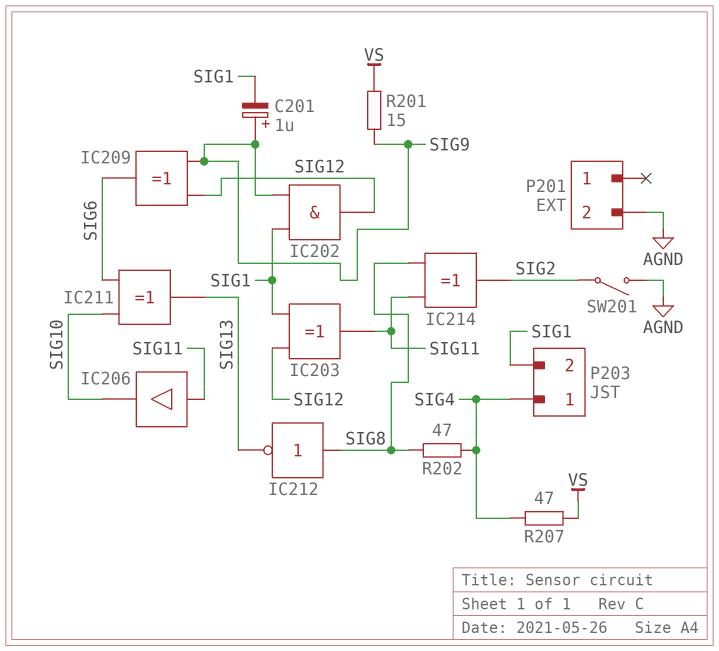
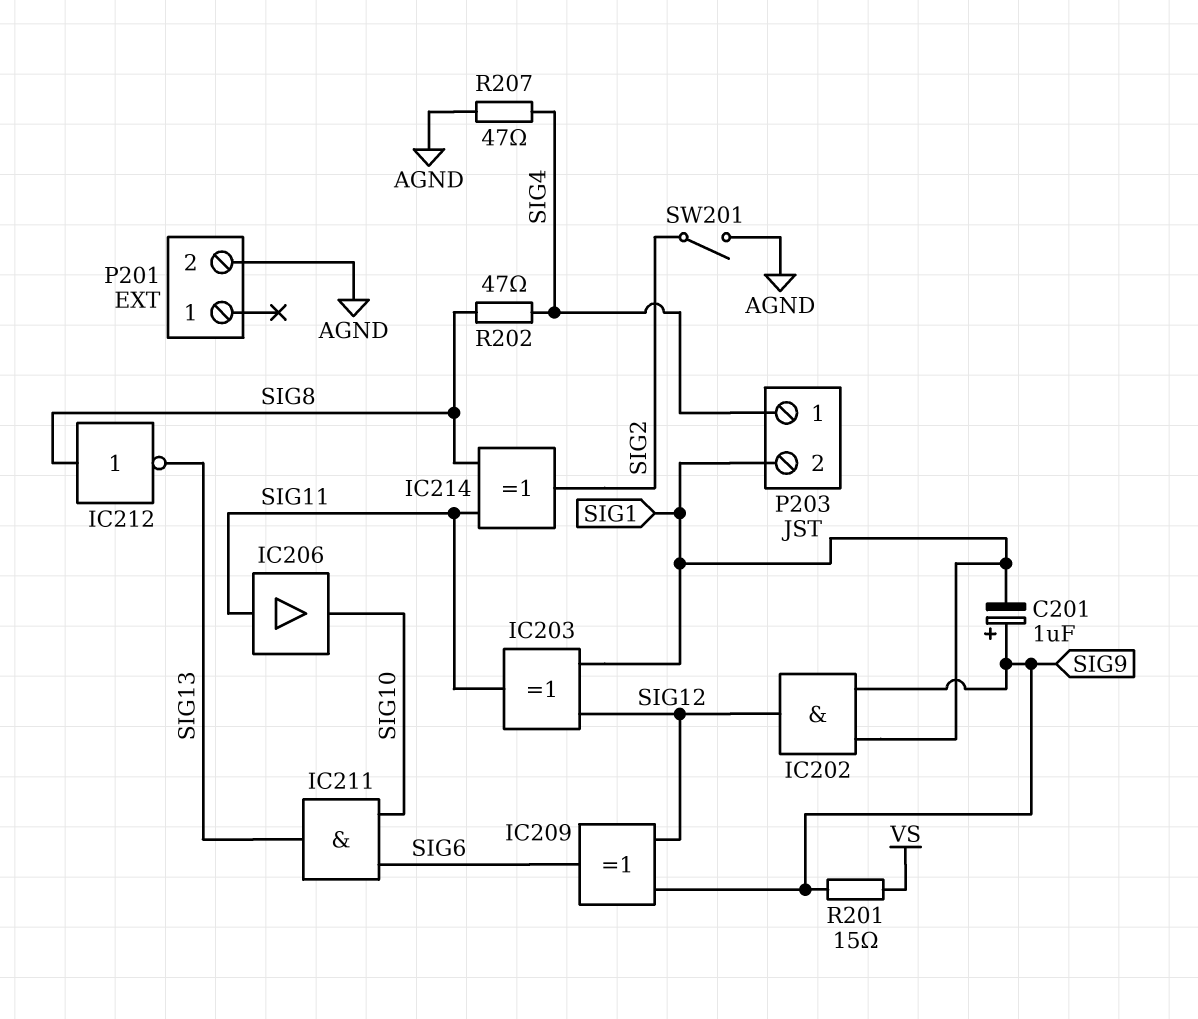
IC211: XOR (in SIG6, in SIG10, out SIG13) -> AND (in SIG6, in SIG10, out SIG13)
R207: 47 (SIG4, VS) -> 47 (AGND, SIG4)

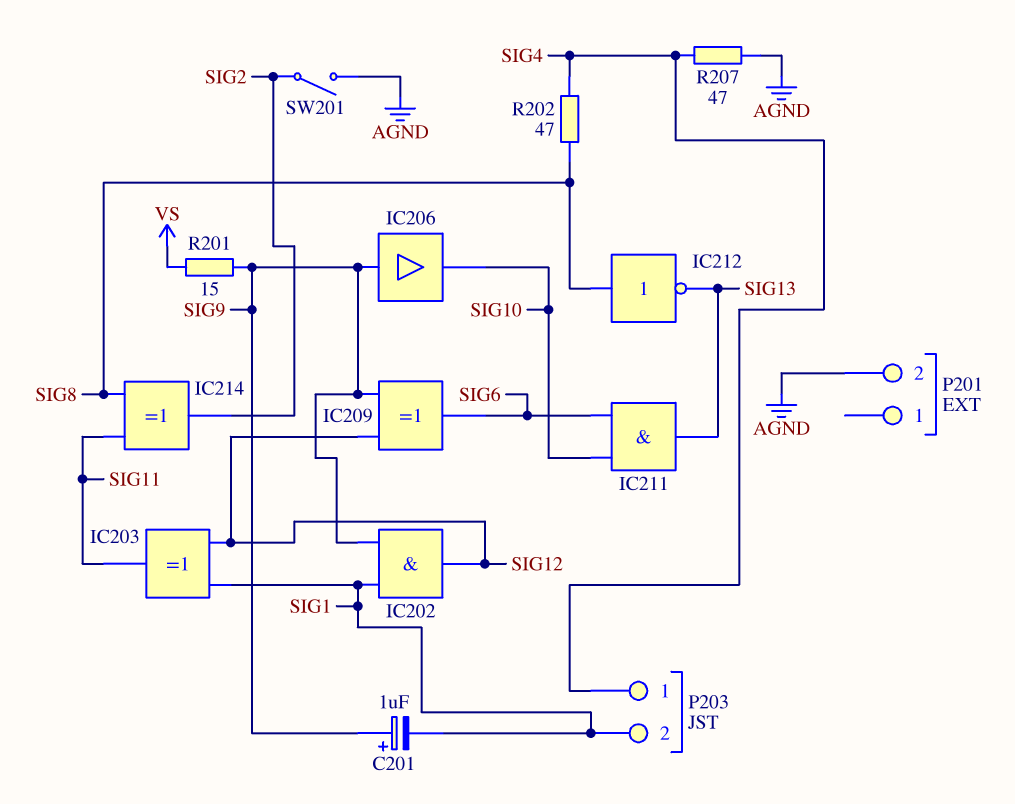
IC206: buffer (in SIG11, out SIG10) -> buffer (in SIG9, out SIG10)

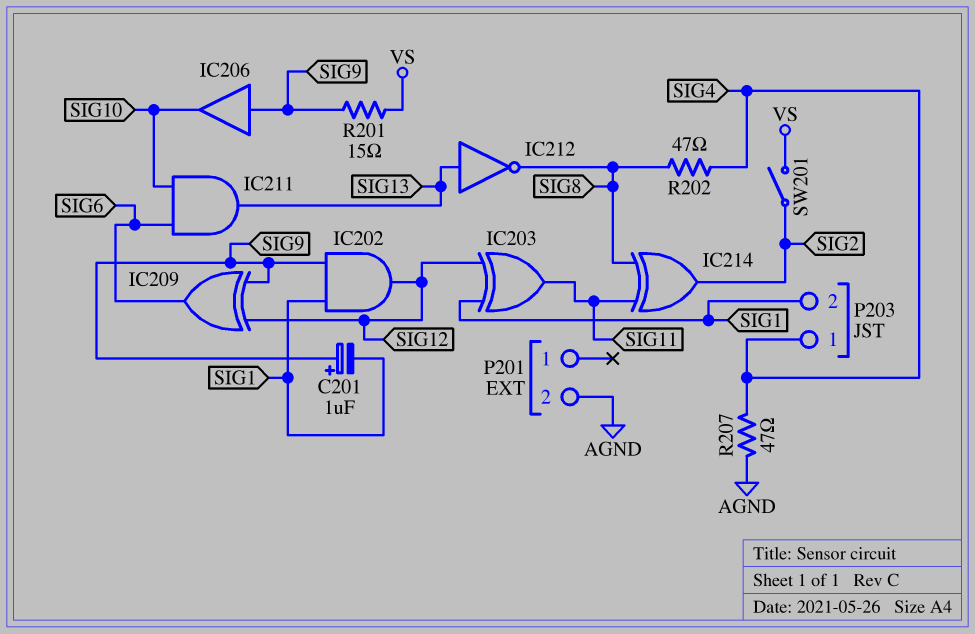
IC212: NOT (in SIG8, out SIG13) -> NOT (in SIG13, out SIG8)
SW201: switch (AGND, SIG2) -> switch (SIG2, VS)

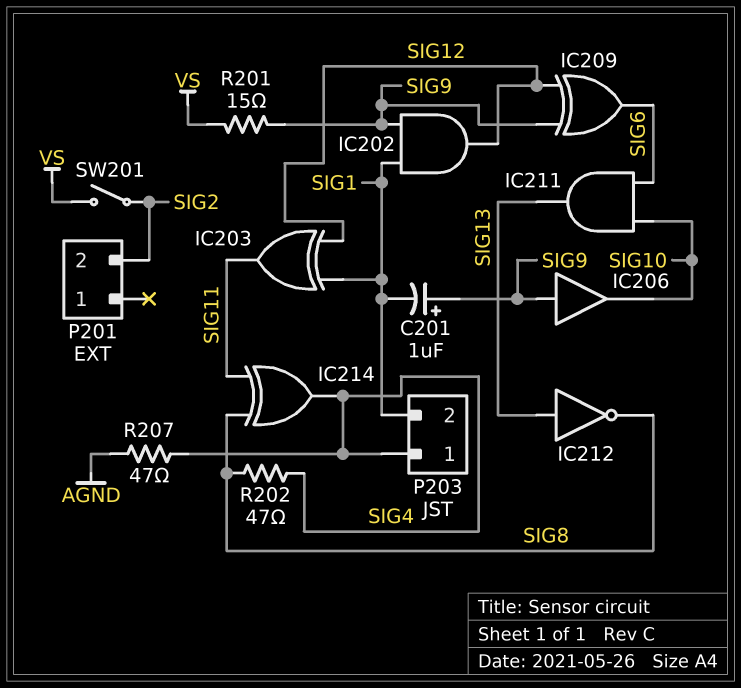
IC214: XOR (in SIG8, in SIG11, out SIG2) -> XOR (in SIG8, in SIG11, out SIG4)
P201 pin 2: AGND -> SIG2

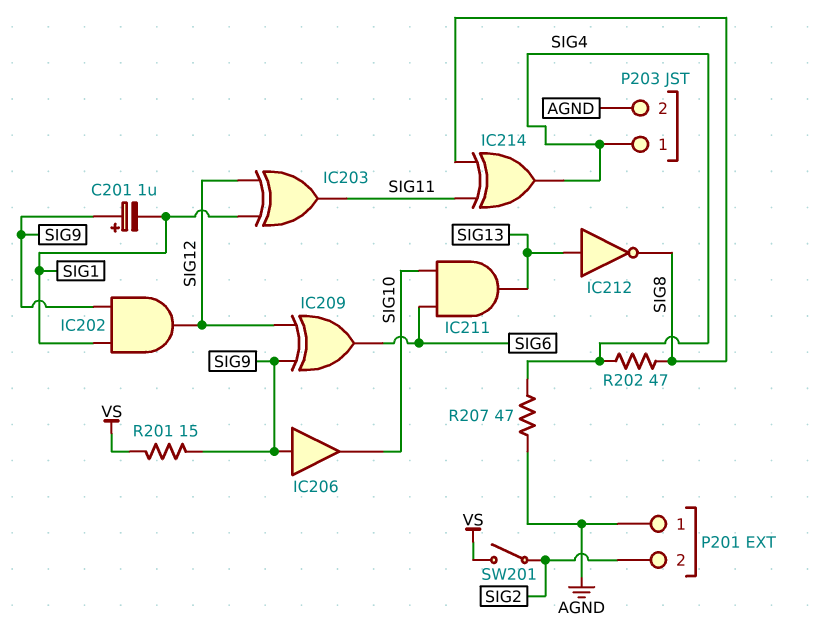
P201 pin 1: none -> AGND
P203 pin 2: SIG1 -> AGND

